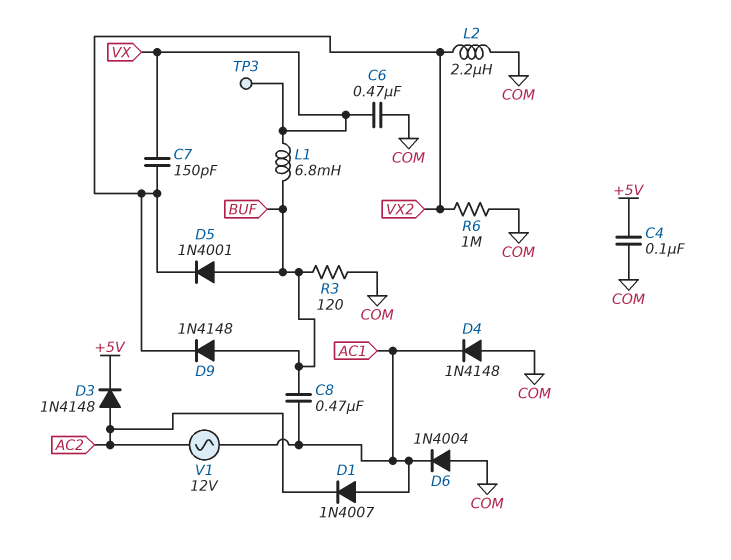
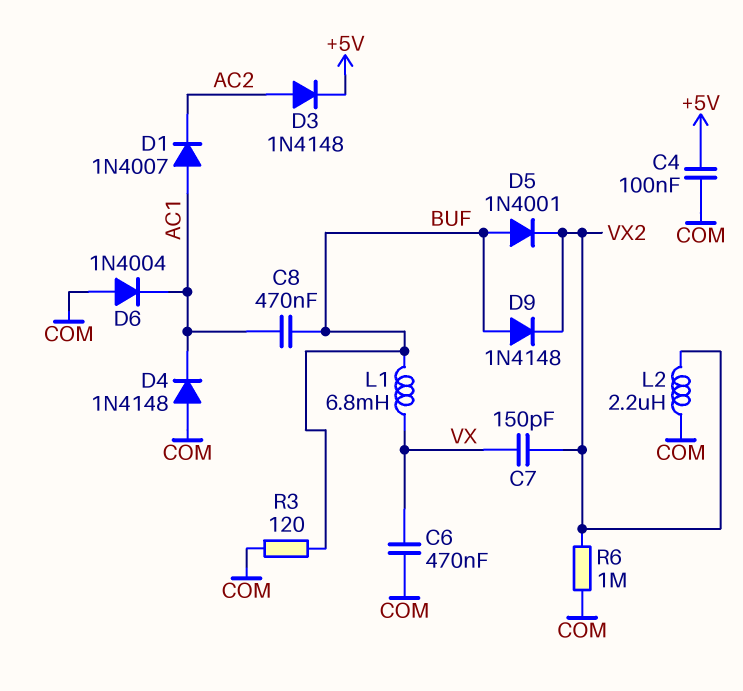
TP3: test point (VX) -> none
V1: AC 12V (AC1, AC2) -> none

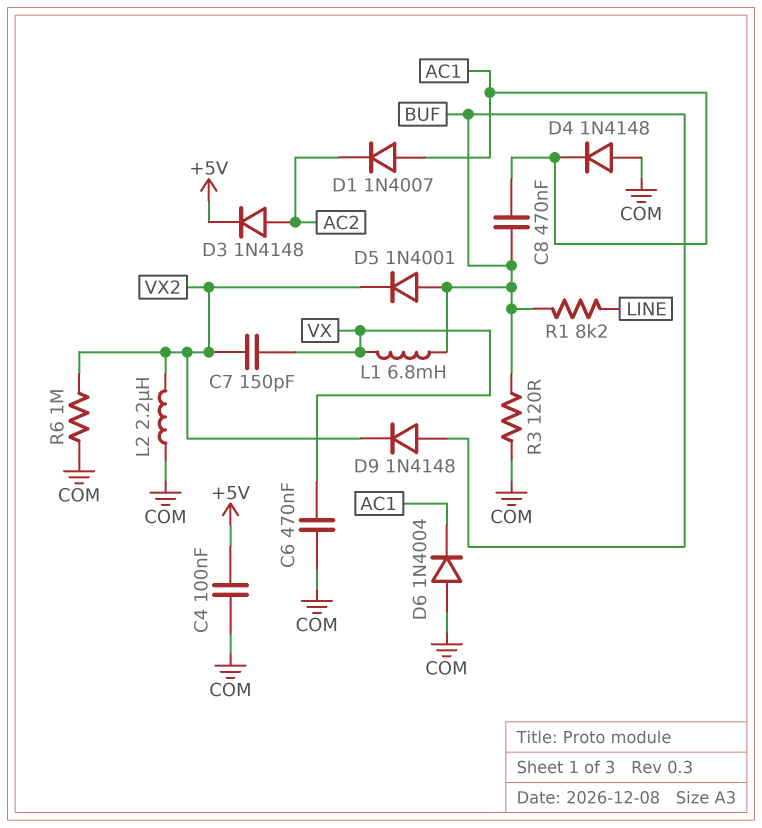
R1: none -> 8.2k (BUF, LINE)

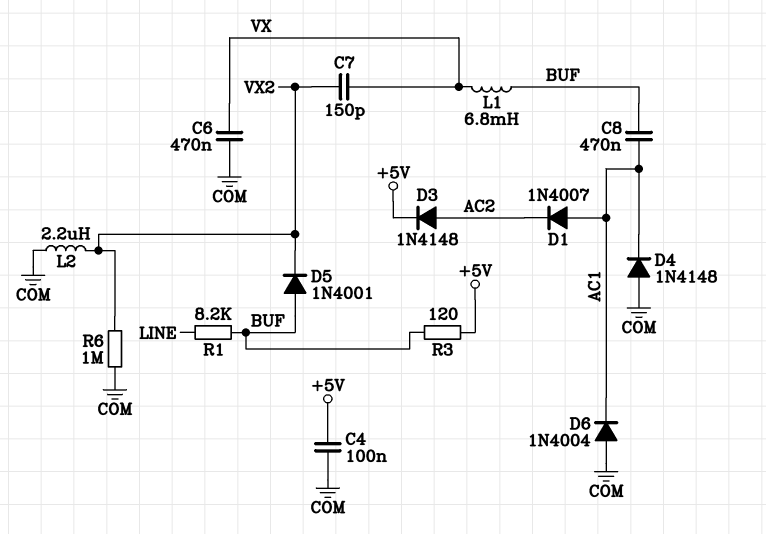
D9: diode 1N4148 (A BUF, K VX2) -> none
R3: 120 (BUF, COM) -> 120 (+5V, BUF)

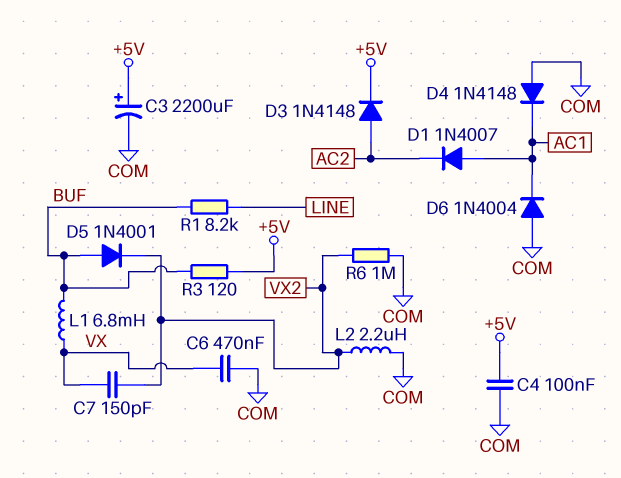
C3: none -> 2200uF (plus +5V, minus COM)
C8: 470nF (AC1, BUF) -> none

